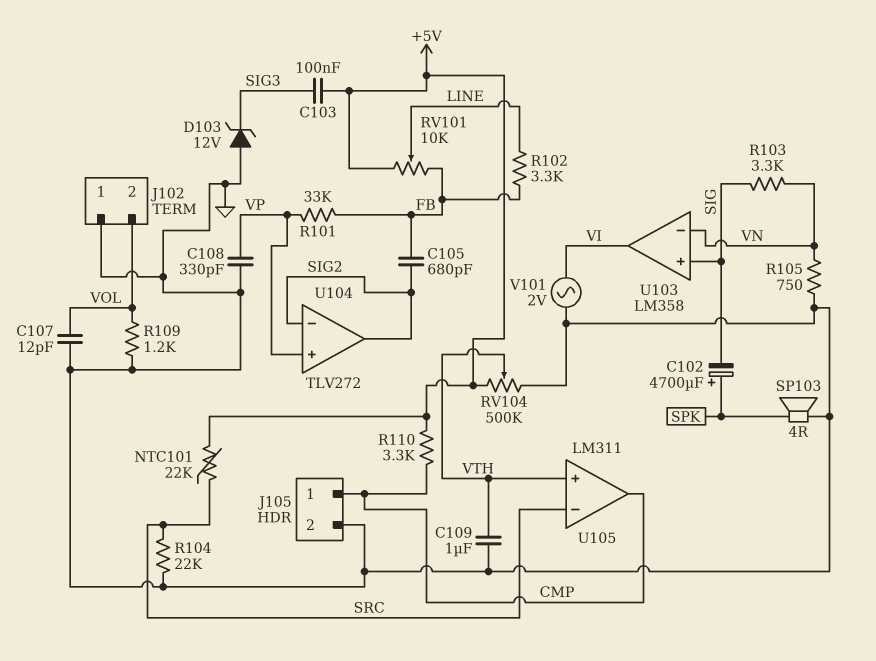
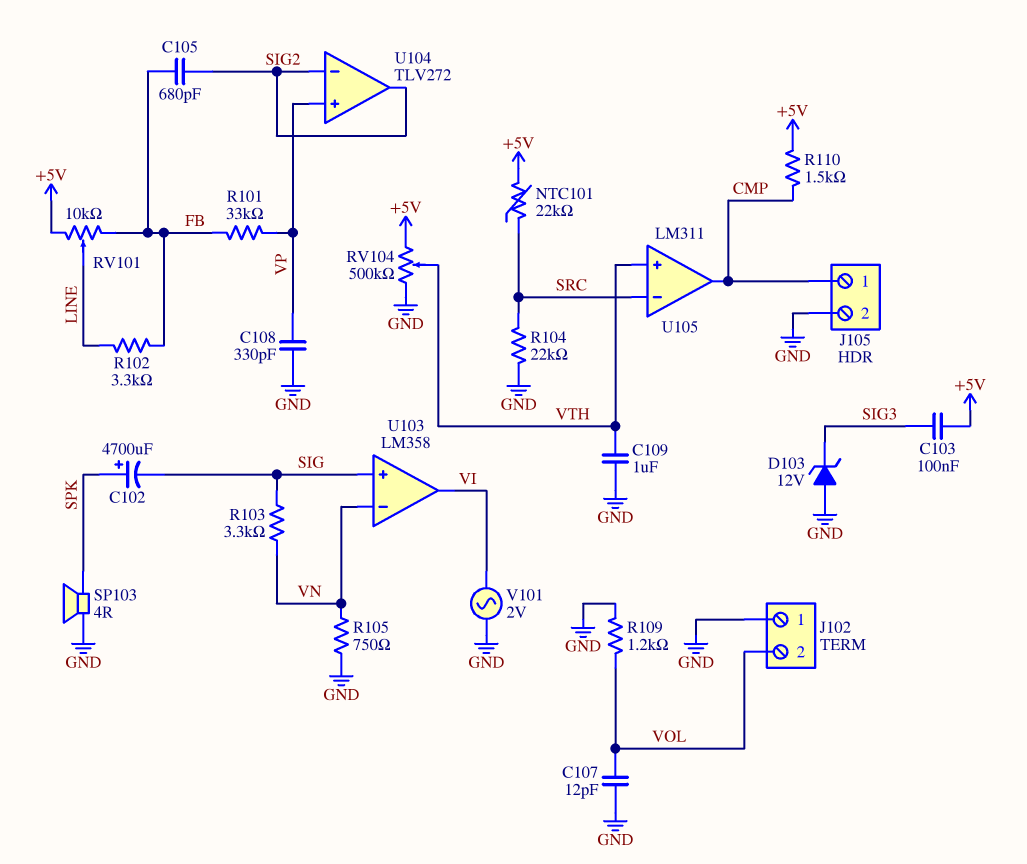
R110: 3.3k (+5V, CMP) -> 1.5k (+5V, CMP)

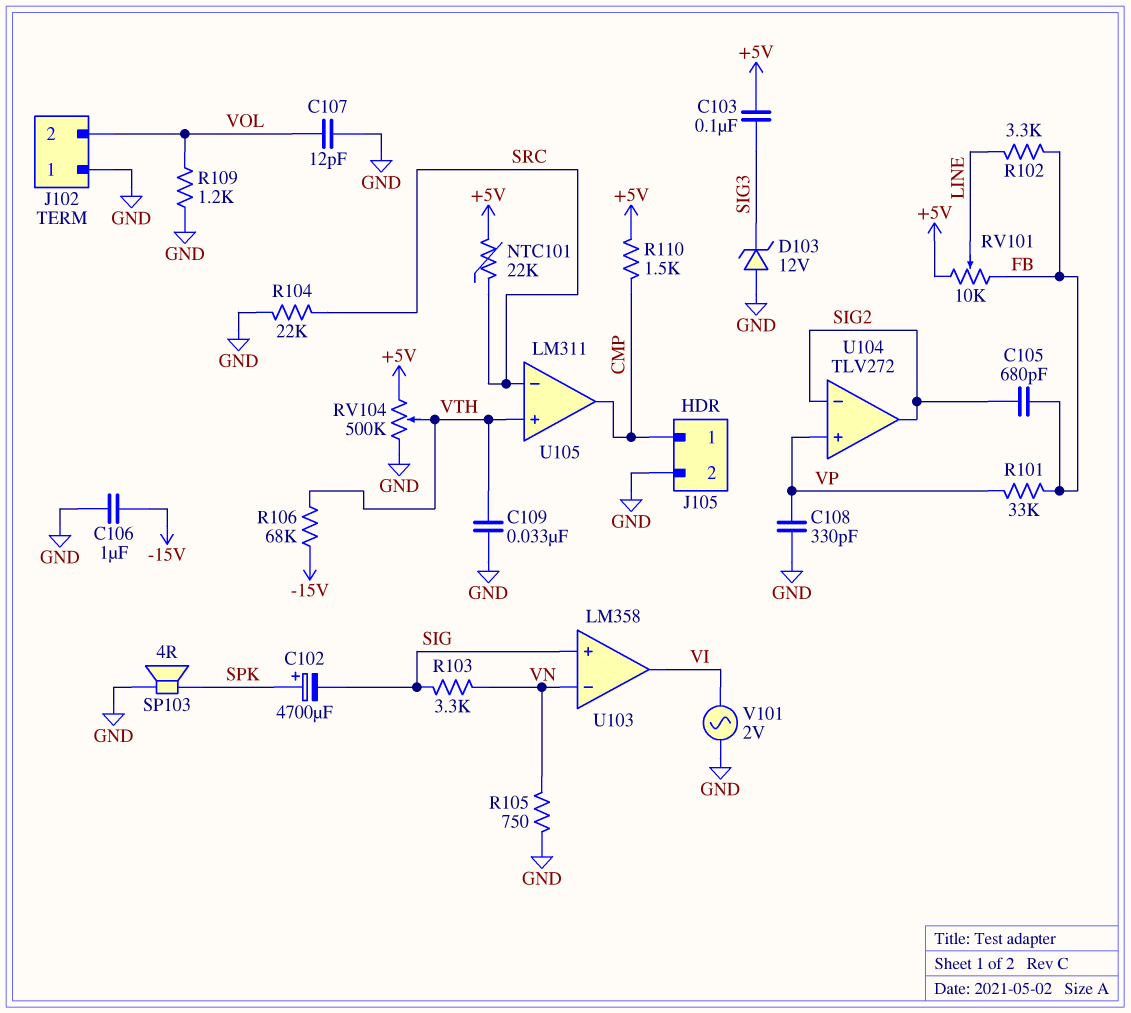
C106: none -> 1uF (-15V, GND)
C109: 1uF (GND, VTH) -> 33nF (GND, VTH)
R106: none -> 68k (-15V, VTH)

